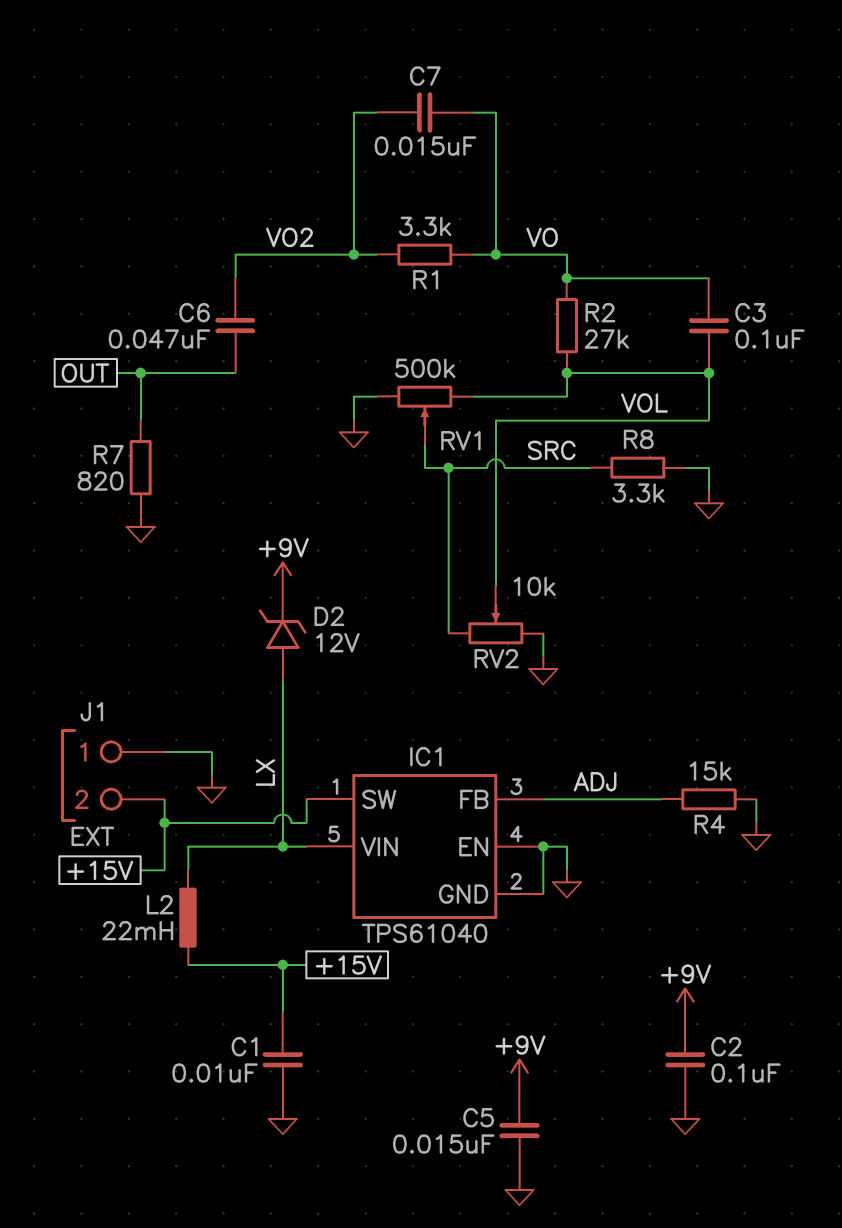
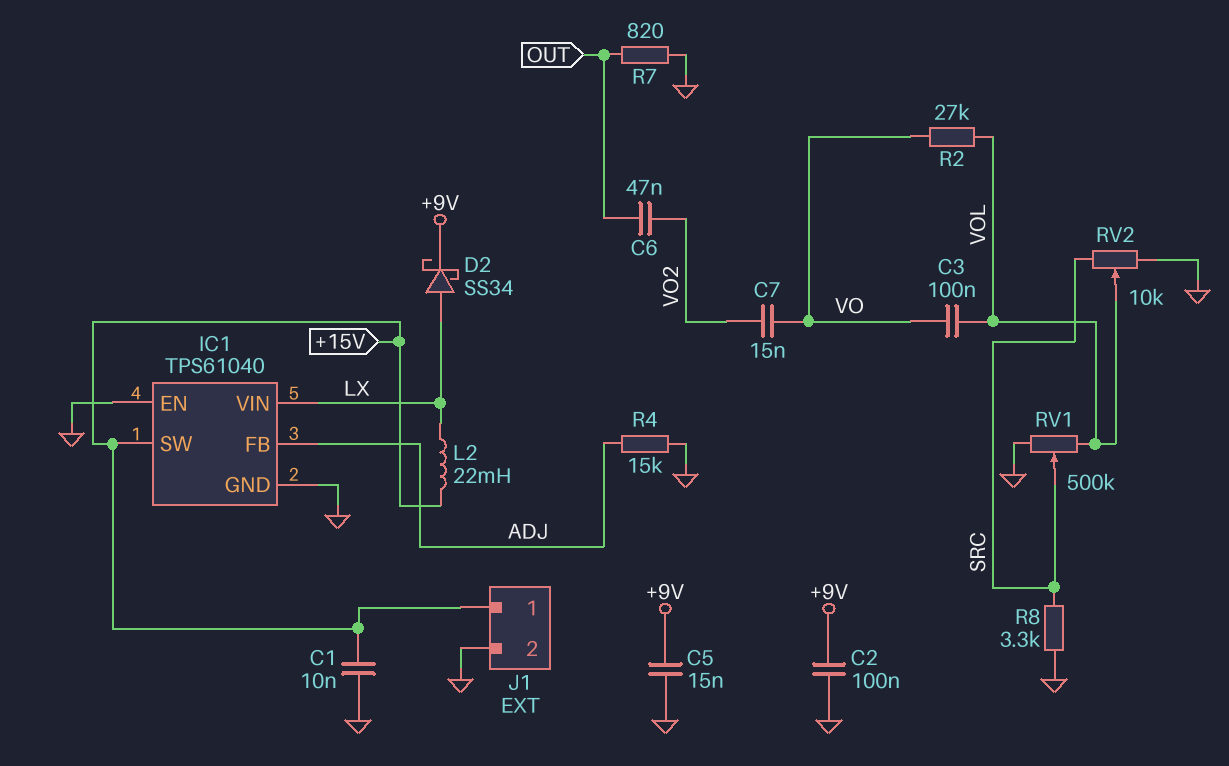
D2: zener 12V (A LX, K +9V) -> schottky SS34 (A LX, K +9V)
J1 pin 1: GND -> +15V
J1 pin 2: +15V -> GND
R1: 3.3k (VO, VO2) -> none

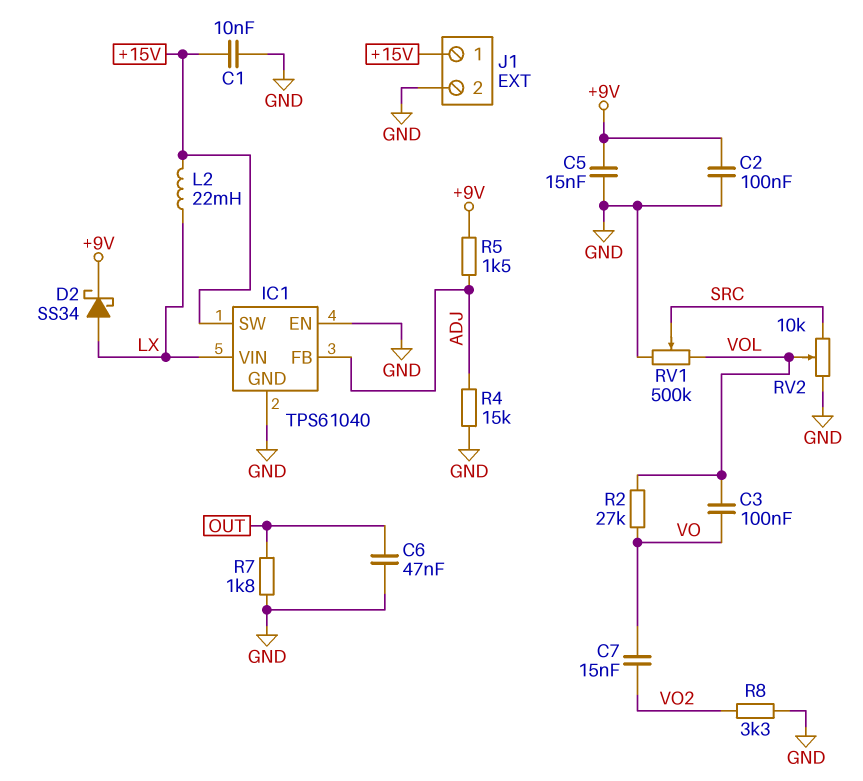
C6: 47nF (OUT, VO2) -> 47nF (GND, OUT)
R5: none -> 1.5k (+9V, ADJ)
R7: 820 (GND, OUT) -> 1.8k (GND, OUT)
R8: 3.3k (GND, SRC) -> 3.3k (GND, VO2)

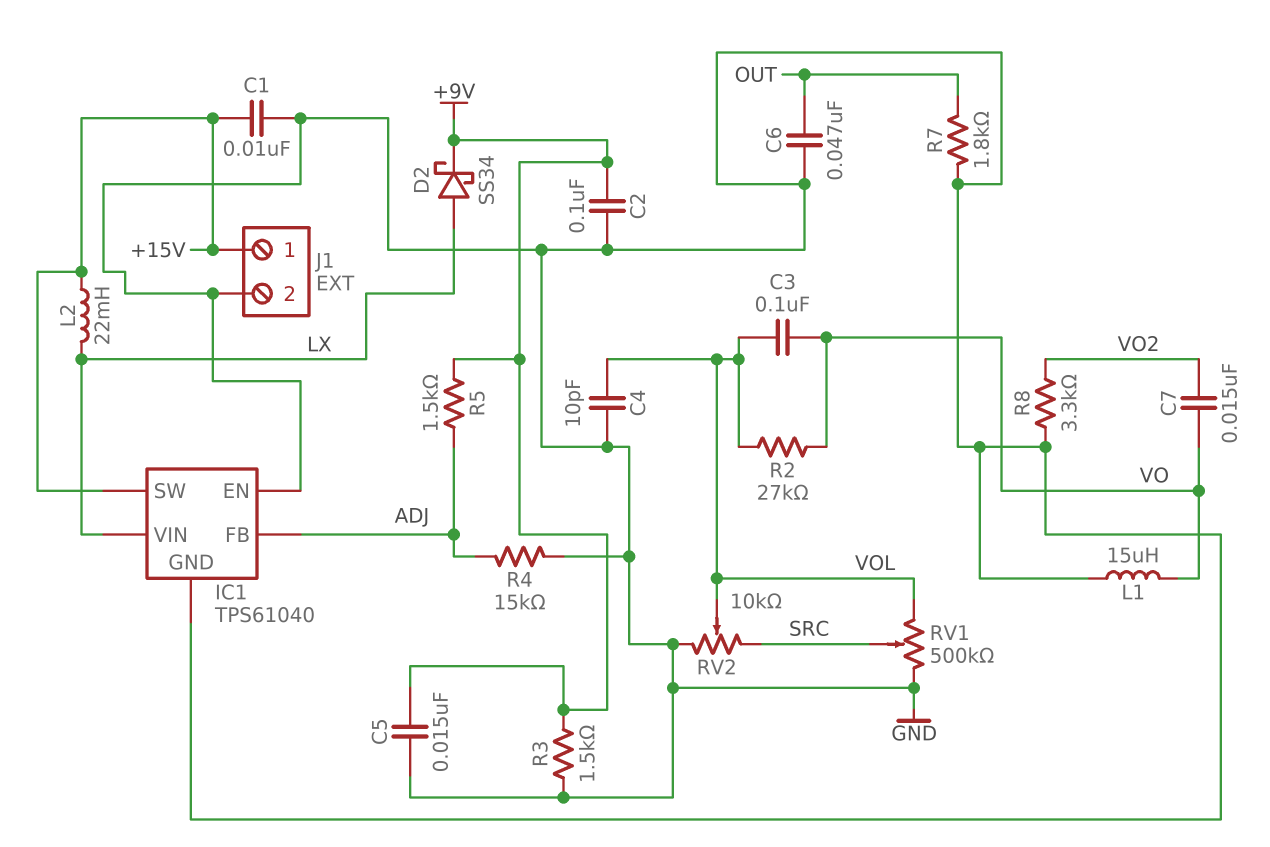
C4: none -> 10pF (GND, VOL)
L1: none -> 15uH (GND, VO)
R3: none -> 1.5k (+9V, GND)

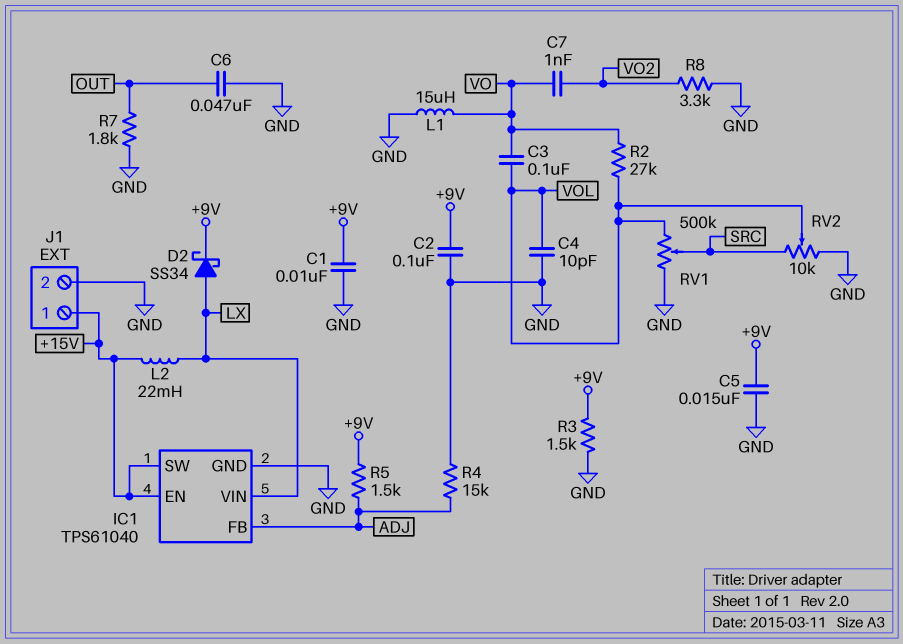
C1: 10nF (+15V, GND) -> 10nF (+9V, GND)
C7: 15nF (VO, VO2) -> 1nF (VO, VO2)
IC1 pin EN: GND -> +15V

